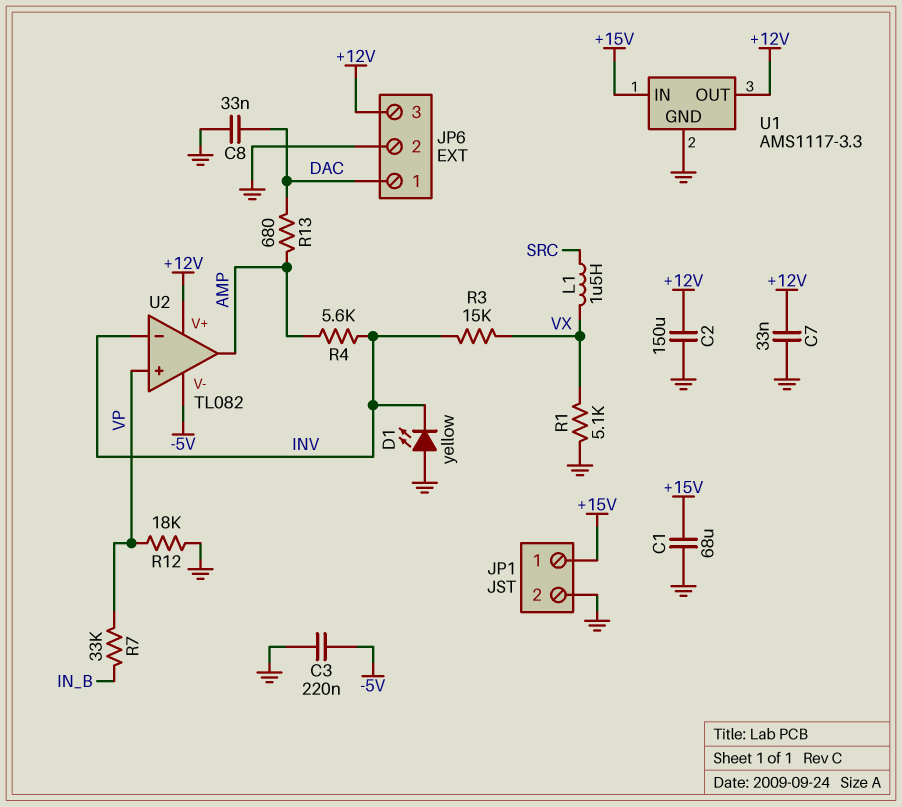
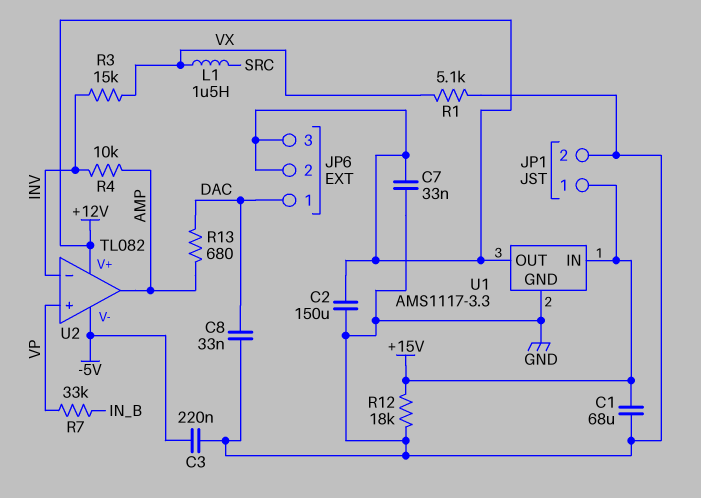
D1: LED yellow (A GND, K INV) -> none
JP6 pin 2: GND -> +12V
R4: 5.6k (AMP, INV) -> 10k (AMP, INV)
R12: 18k (GND, VP) -> 18k (+15V, GND)

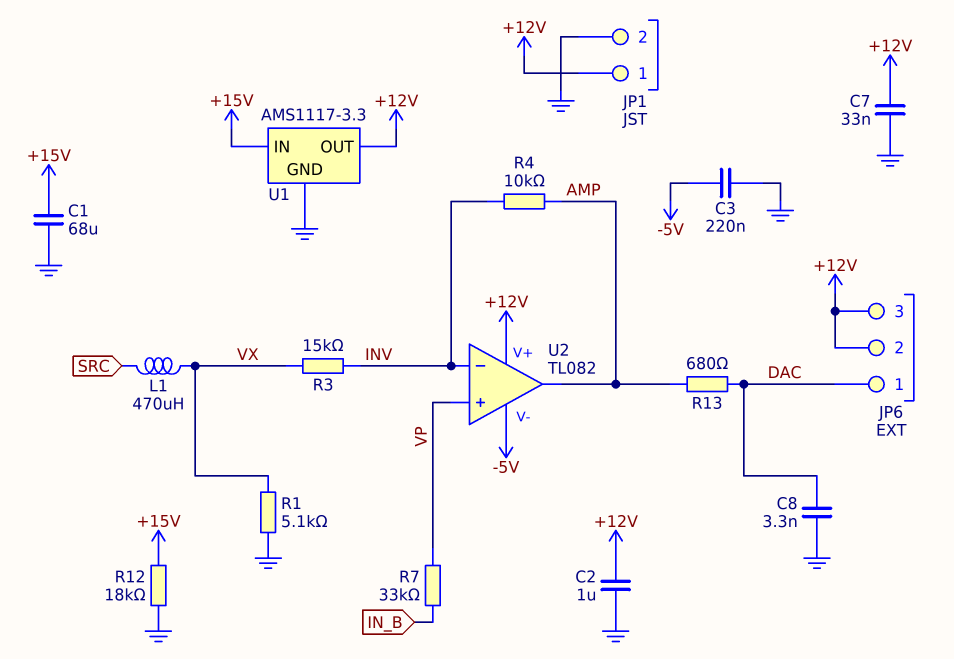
C2: 150uF (+12V, GND) -> 1uF (+12V, GND)
C8: 33nF (DAC, GND) -> 3.3nF (DAC, GND)
JP1 pin 1: +15V -> +12V
L1: 1.5uH (SRC, VX) -> 470uH (SRC, VX)

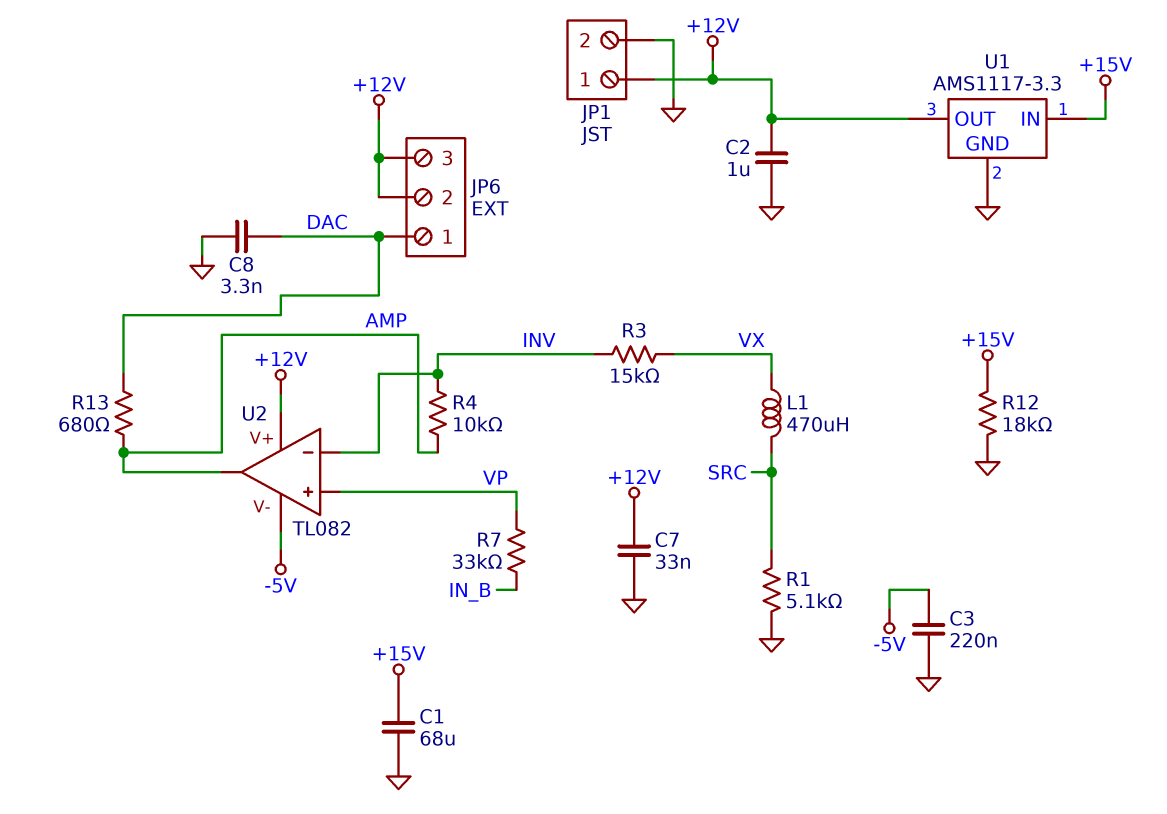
R1: 5.1k (GND, VX) -> 5.1k (GND, SRC)

